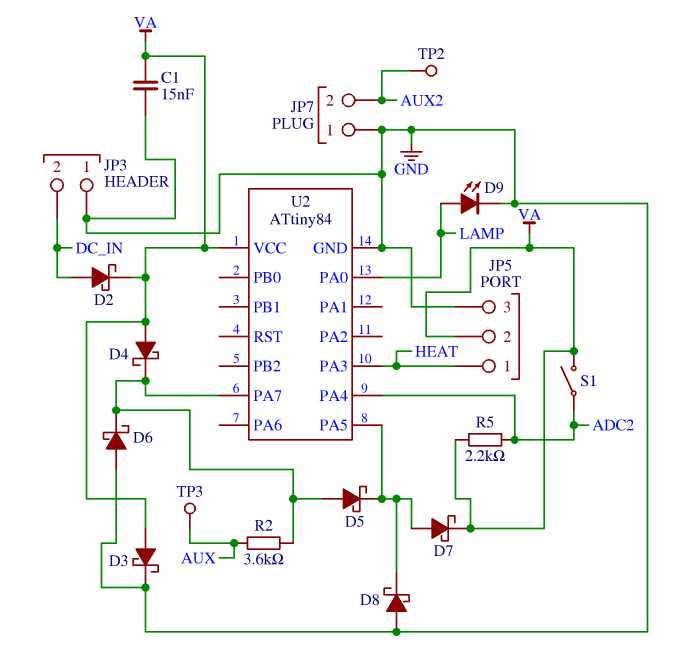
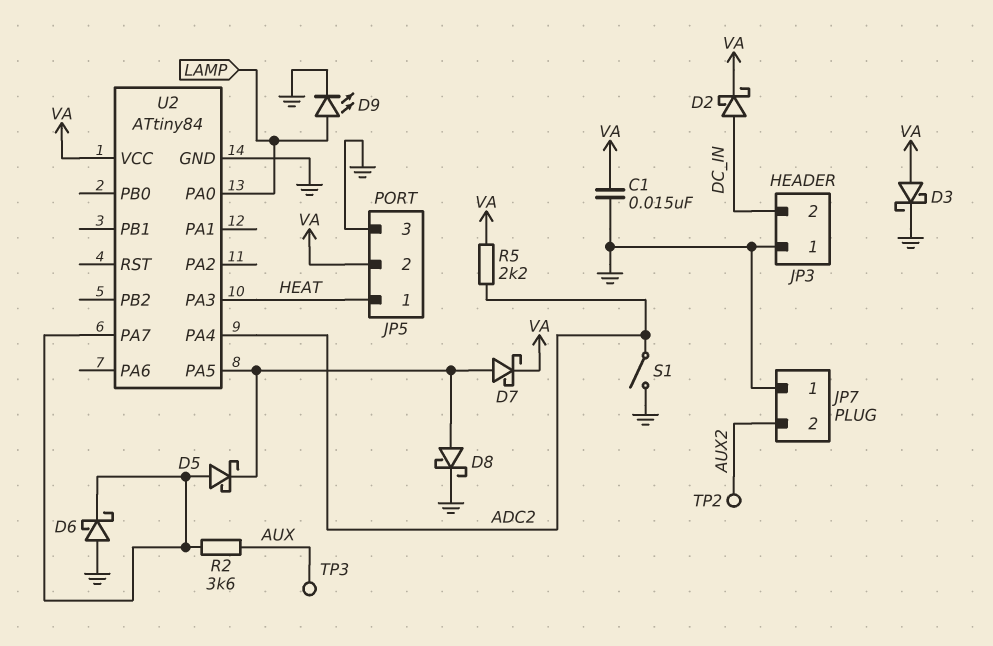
D4: schottky (A VA, K U2/PA7) -> none
D8: schottky (A GND, K U2/PA5) -> schottky (A U2/PA5, K GND)
S1: switch (ADC2, VA) -> switch (ADC2, GND)

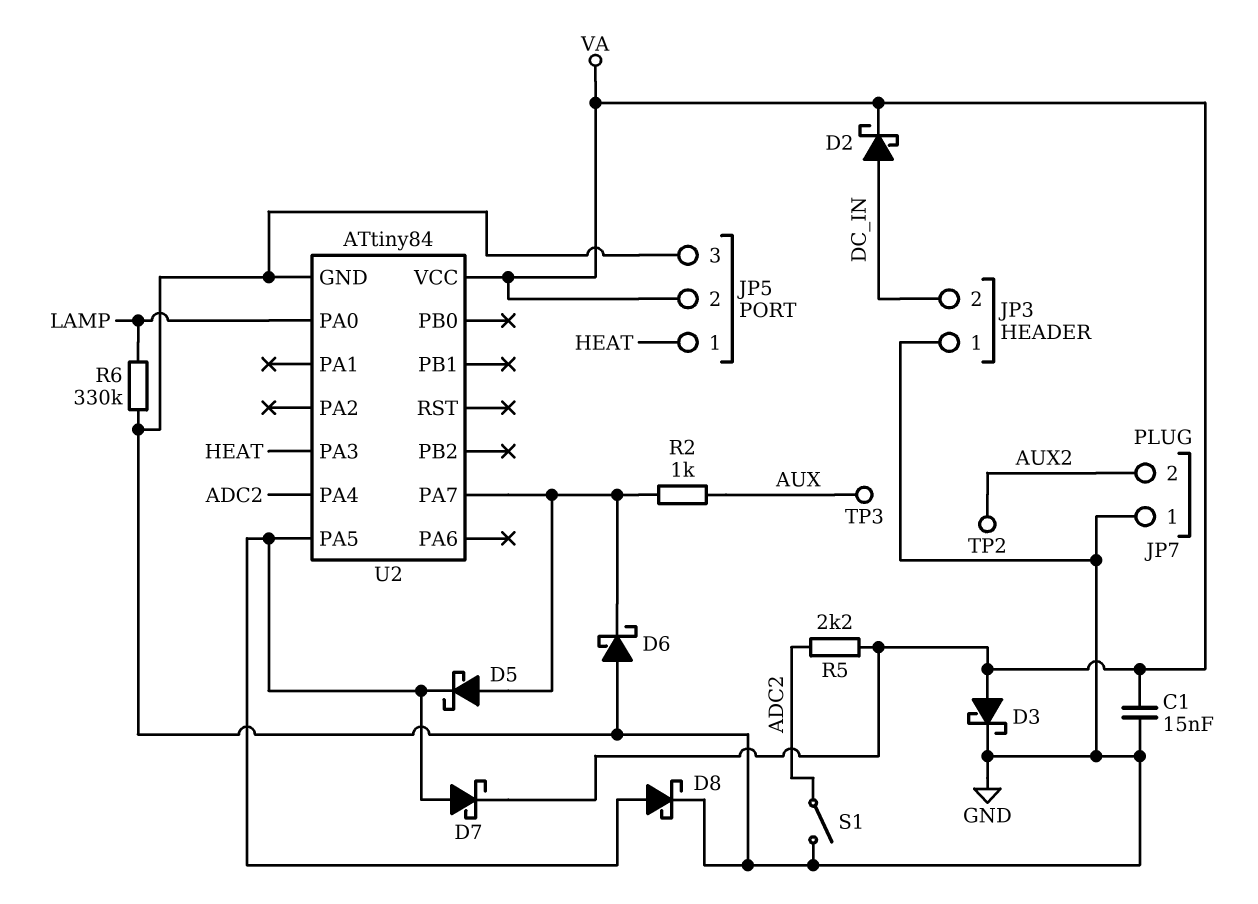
D9: LED (A LAMP, K GND) -> none
R2: 3.6k (AUX, U2/PA7) -> 1k (AUX, U2/PA7)
R6: none -> 330k (GND, LAMP)

